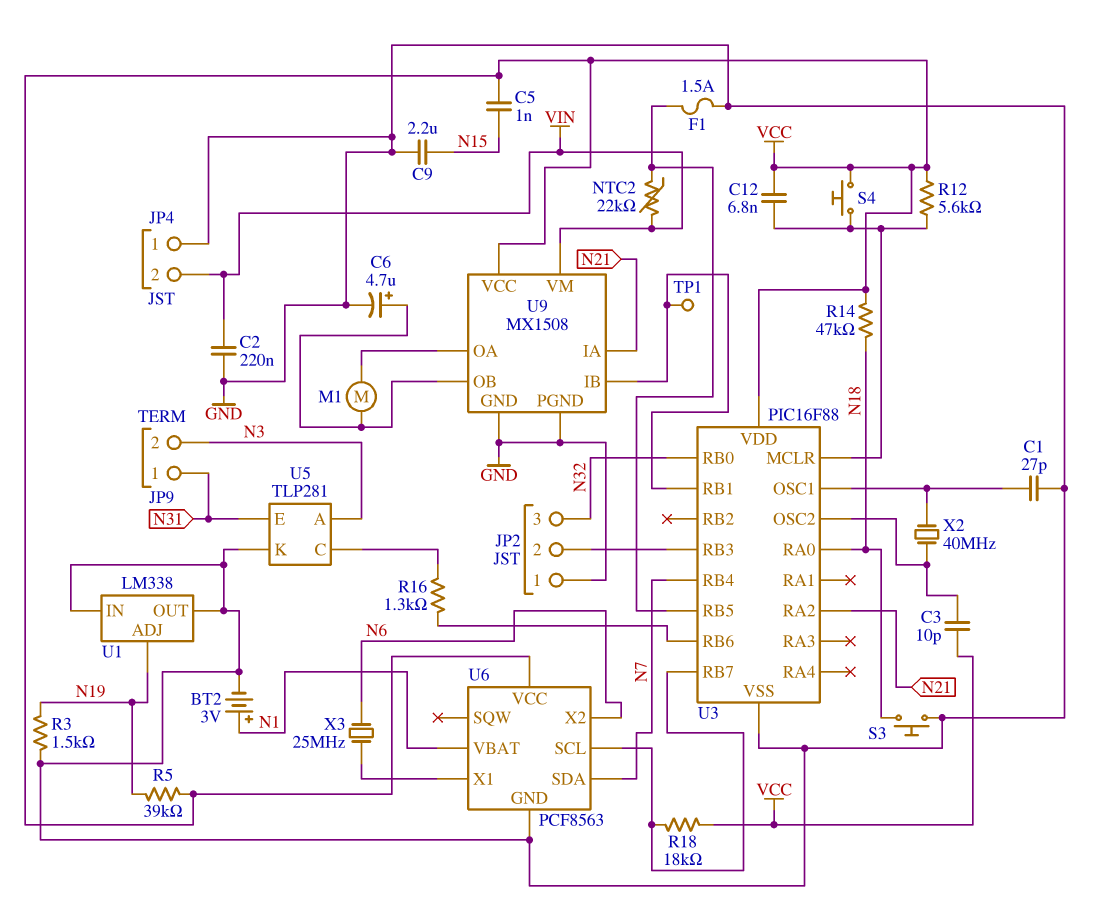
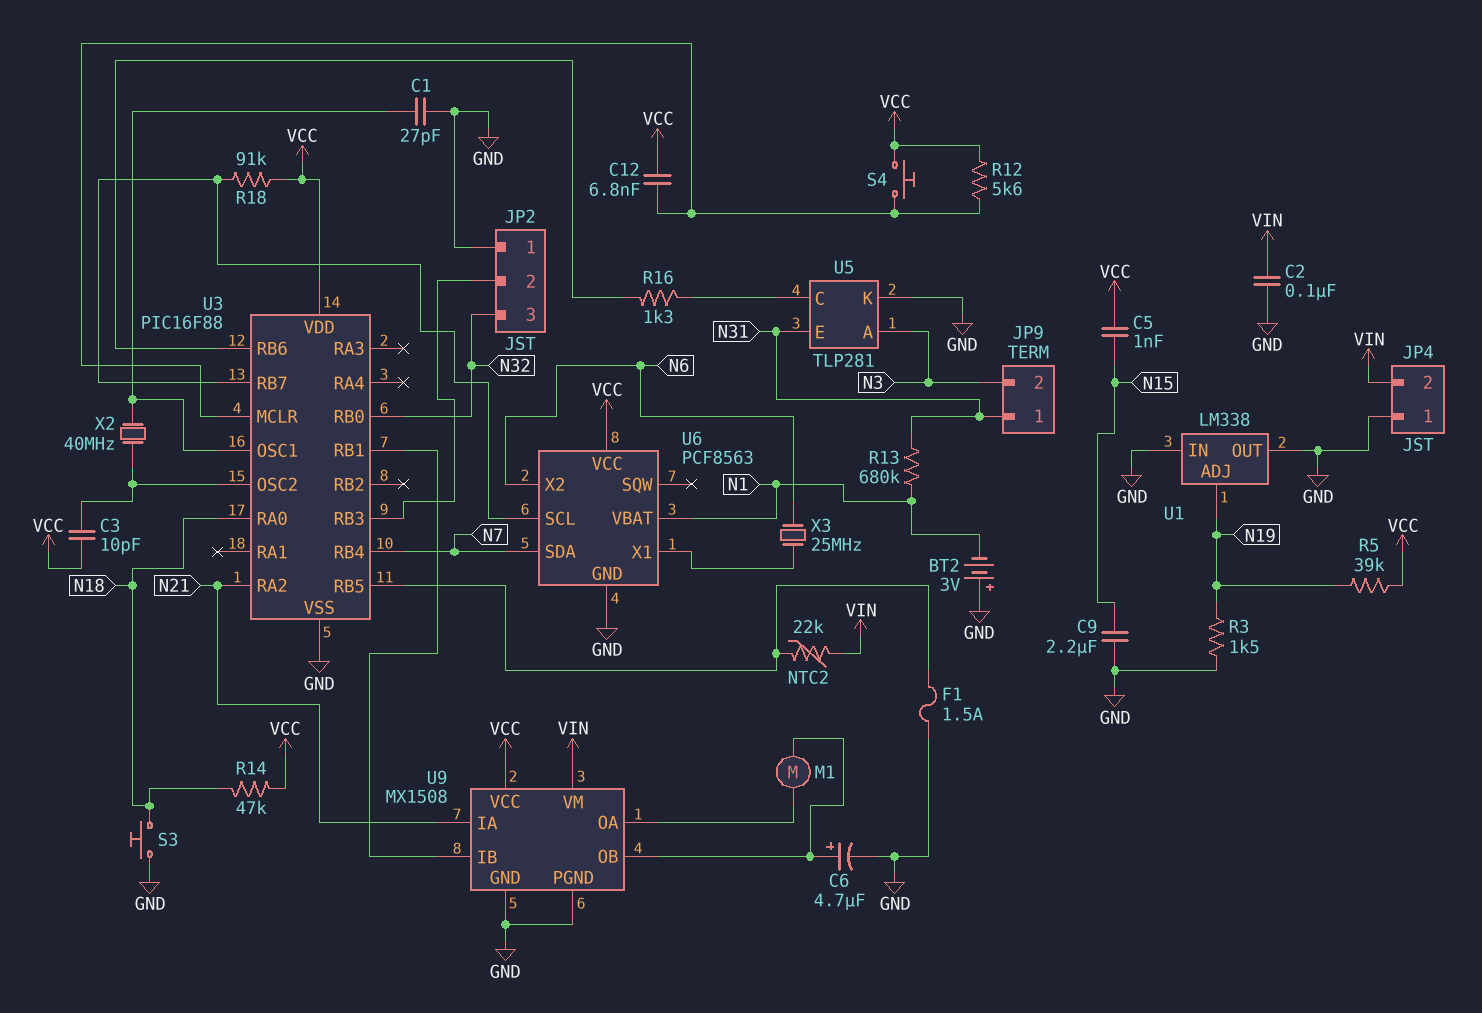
BT2: 3V (plus N1, minus GND) -> 3V (plus GND, minus N1)
C2: 220nF (GND, VIN) -> 100nF (GND, VIN)
R13: none -> 680k (N1, N31)
R18: 18k (U3/RB7, VCC) -> 91k (U3/RB7, VCC)
TP1: test point (U3/RB1) -> none

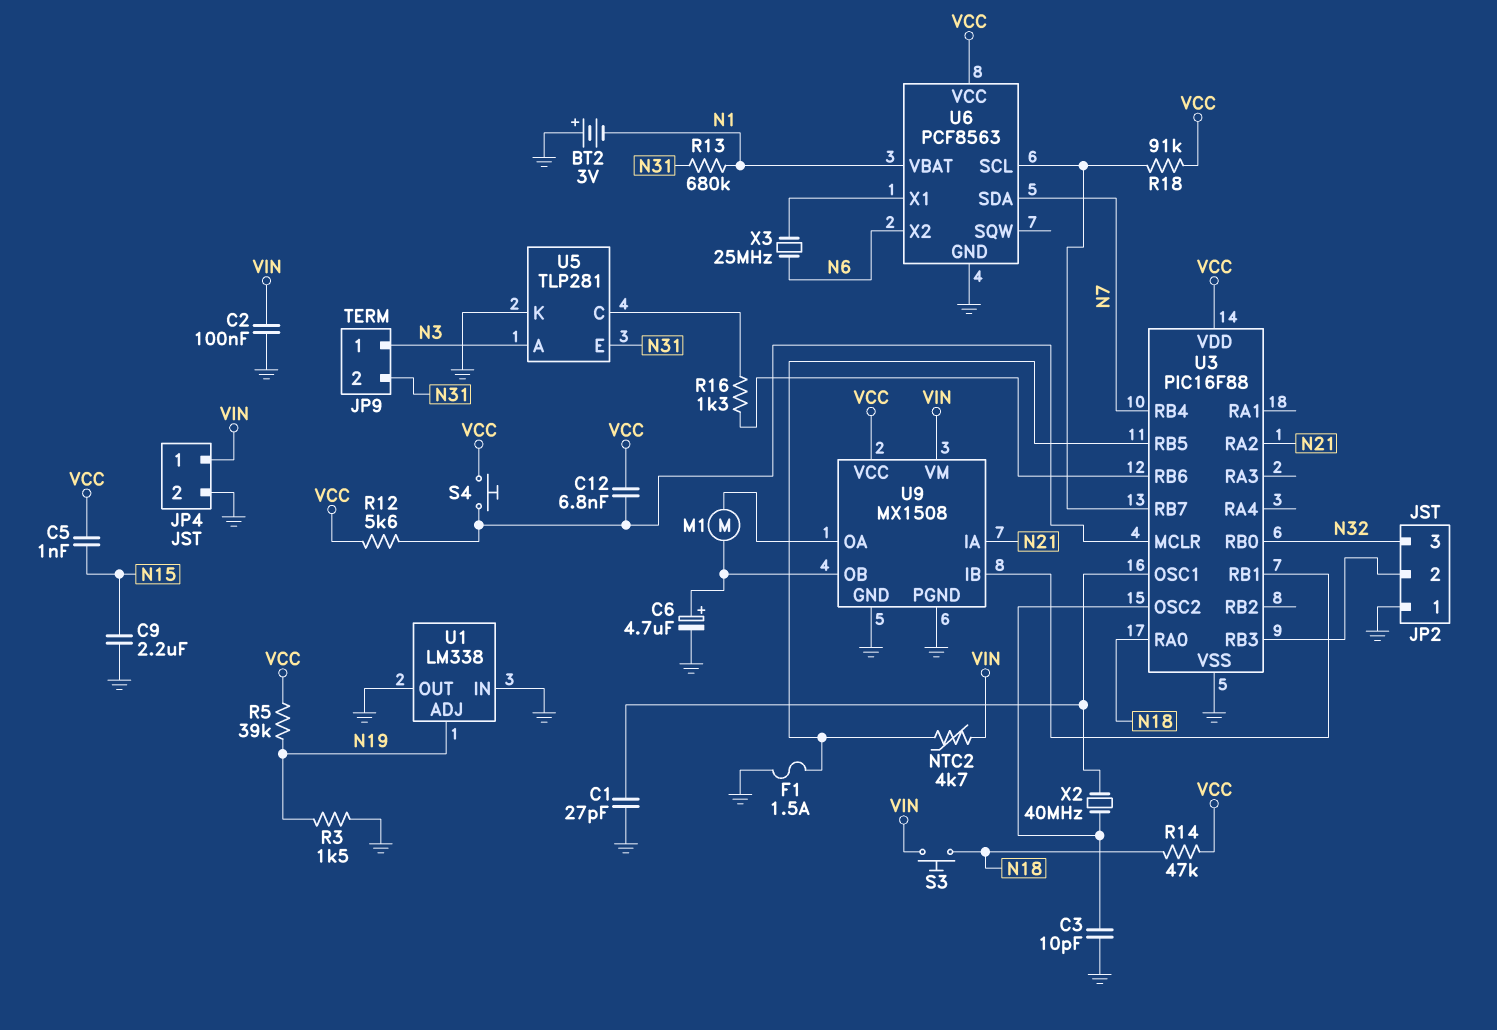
C3: 10pF (U3/OSC2, VCC) -> 10pF (GND, U3/OSC2)
JP4 pin 1: GND -> VIN
JP4 pin 2: VIN -> GND
JP9 pin 1: N31 -> N3
JP9 pin 2: N3 -> N31
NTC2: 22k (U3/RB5, VIN) -> 4.7k (U3/RB5, VIN)
S3: button (GND, N18) -> button (N18, VIN)

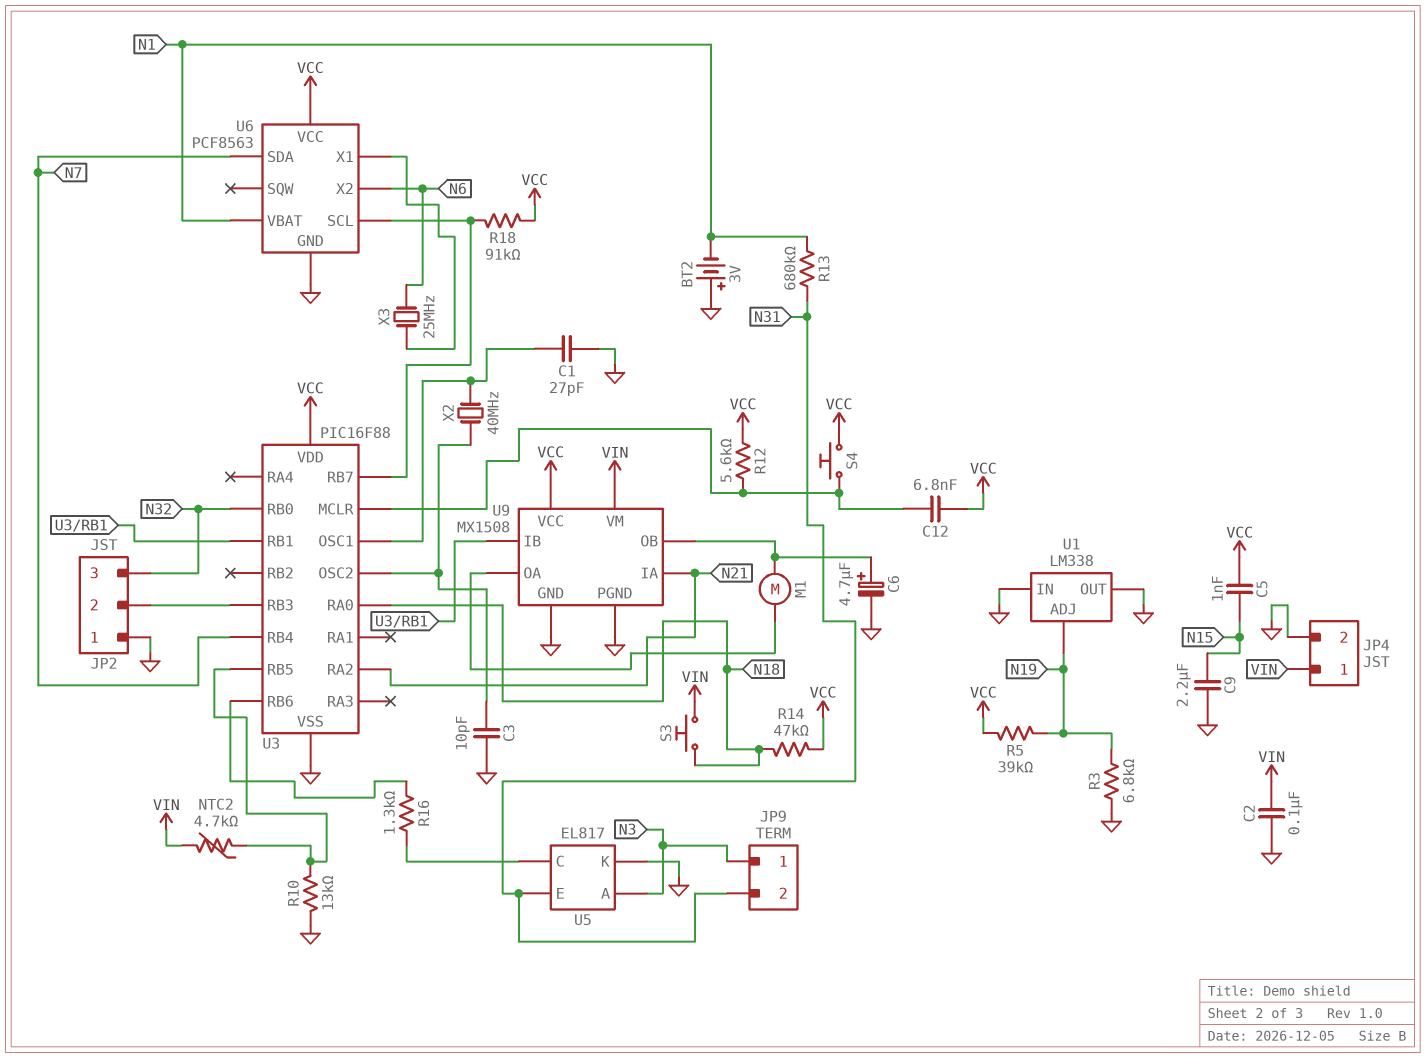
F1: 1.5A (GND, U3/RB5) -> none
R3: 1.5k (GND, N19) -> 6.8k (GND, N19)
R10: none -> 13k (GND, U3/RB5)
U5: TLP281 -> EL817

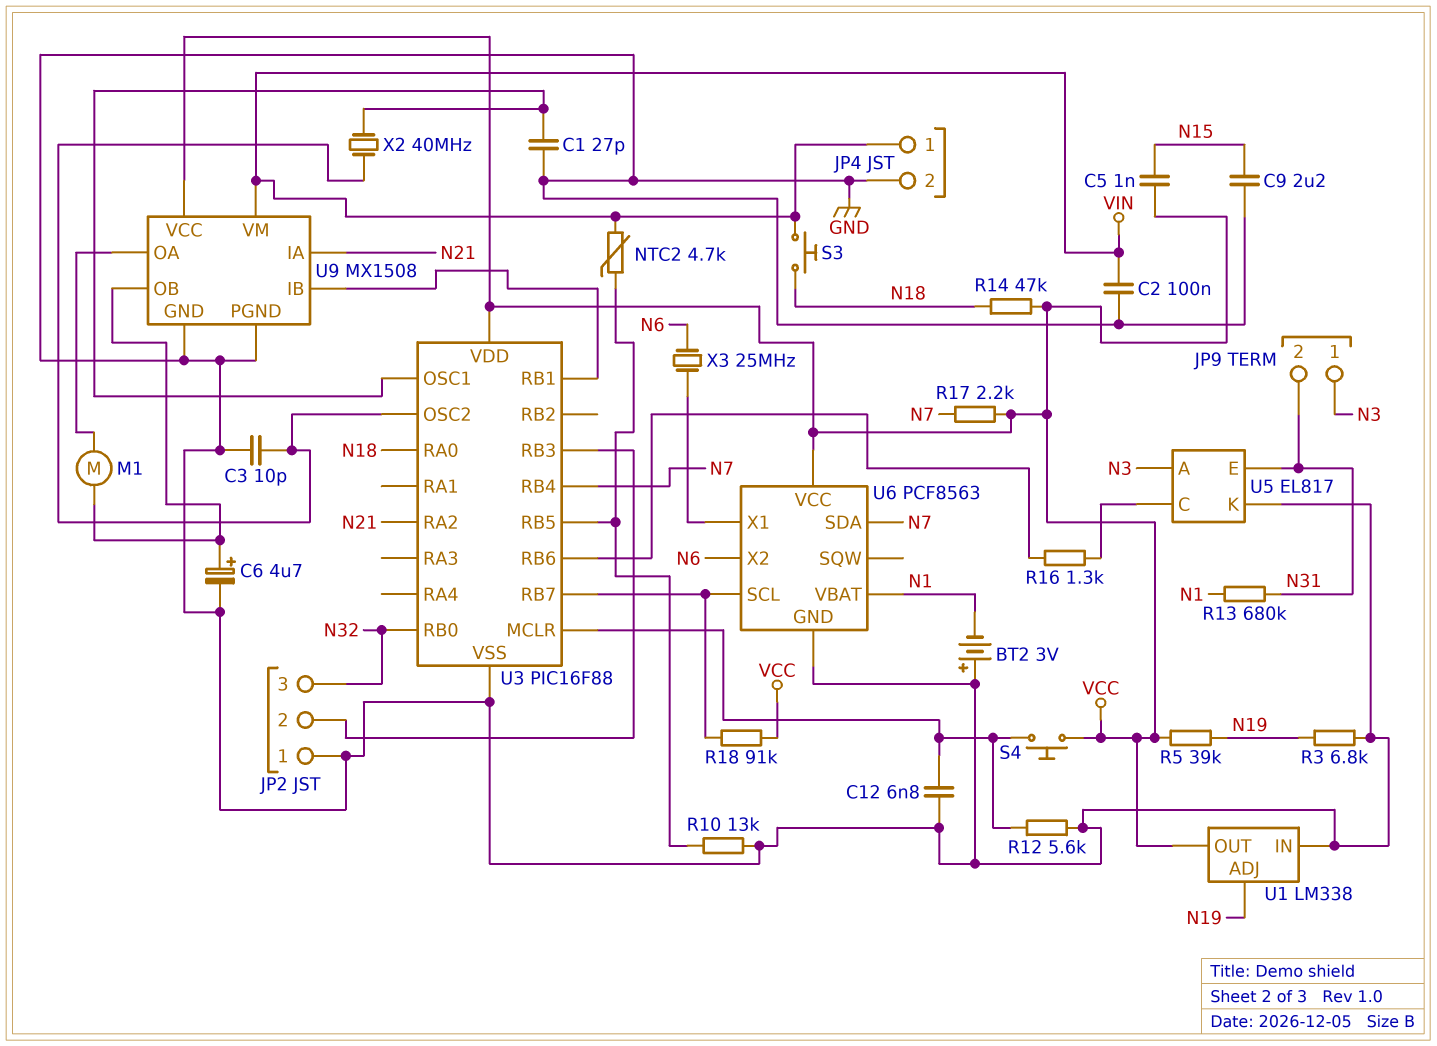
C12: 6.8nF (U3/MCLR, VCC) -> 6.8nF (GND, U3/MCLR)
R12: 5.6k (U3/MCLR, VCC) -> 5.6k (GND, U3/MCLR)
R17: none -> 2.2k (N7, VCC)
U1 pin OUT: GND -> VCC

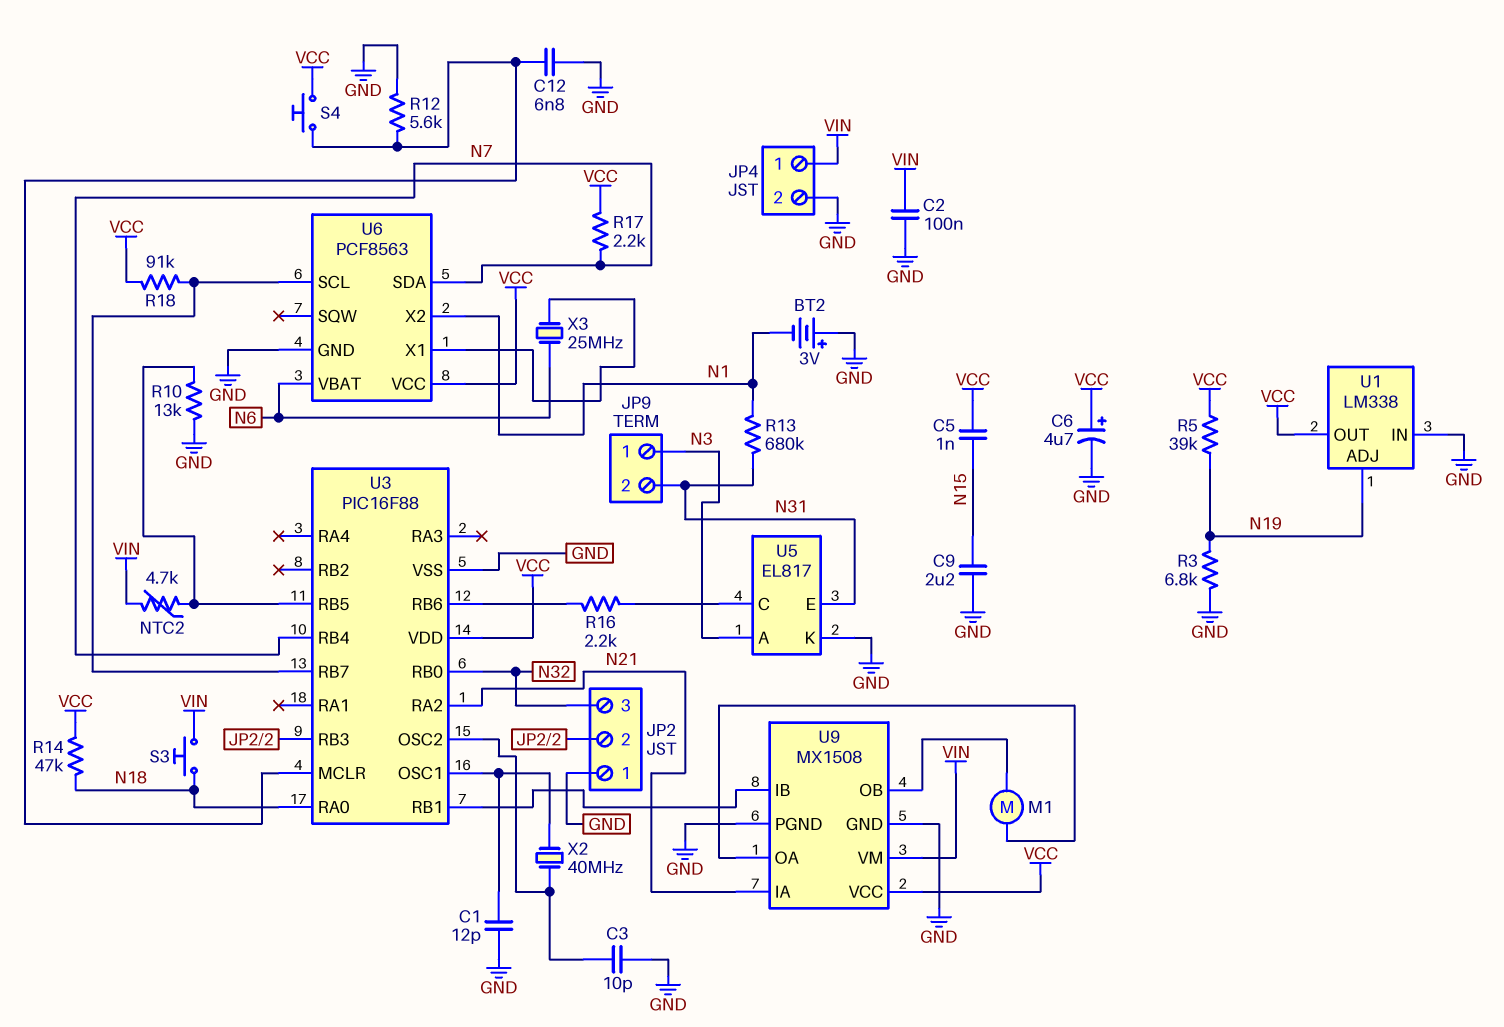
C1: 27pF (GND, U3/OSC1) -> 12pF (GND, U3/OSC1)
C6: 4.7uF (plus U9/OB, minus GND) -> 4.7uF (plus VCC, minus GND)
R16: 1.3k (U3/RB6, U5/C) -> 2.2k (U3/RB6, U5/C)
U6 pin VBAT: N1 -> N6
U6 pin X2: N6 -> N1

